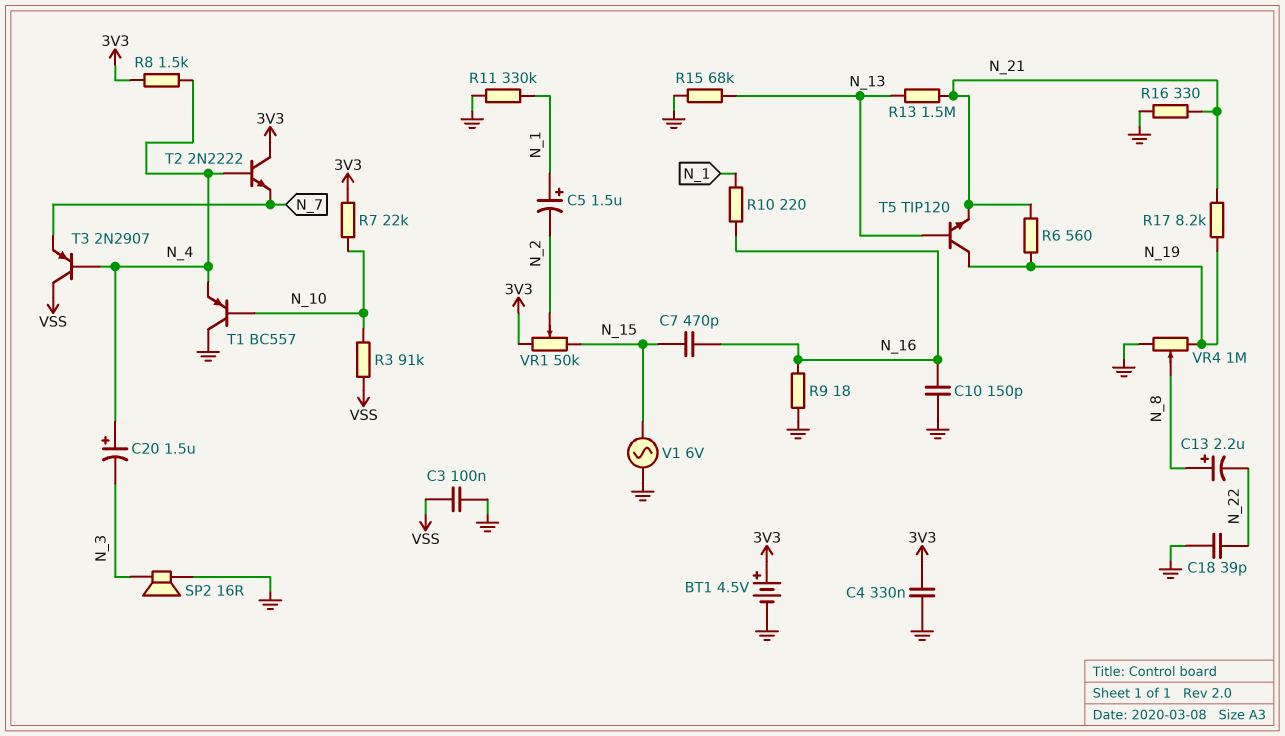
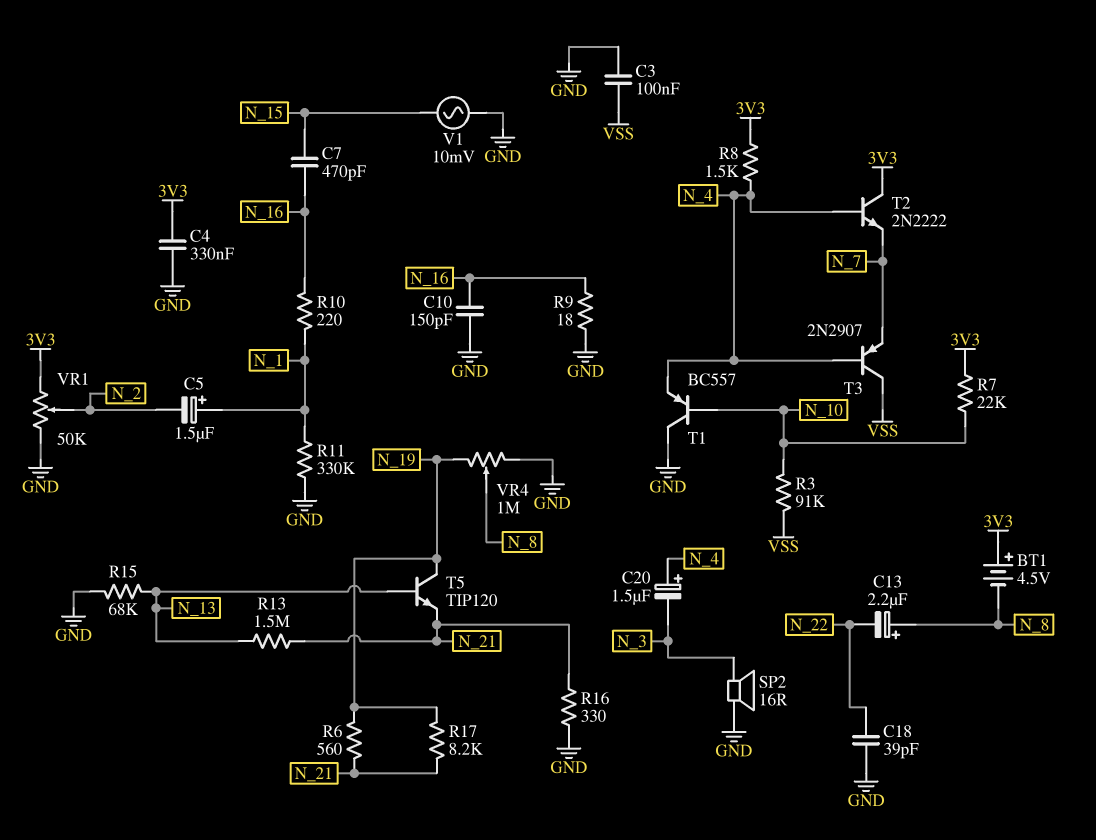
BT1: 4.5V (plus 3V3, minus GND) -> 4.5V (plus 3V3, minus N_8)
V1: AC 6V (GND, N_15) -> AC 10mV (GND, N_15)
VR1: 50k (3V3, N_15, wiper N_2) -> 50k (3V3, GND, wiper N_2)

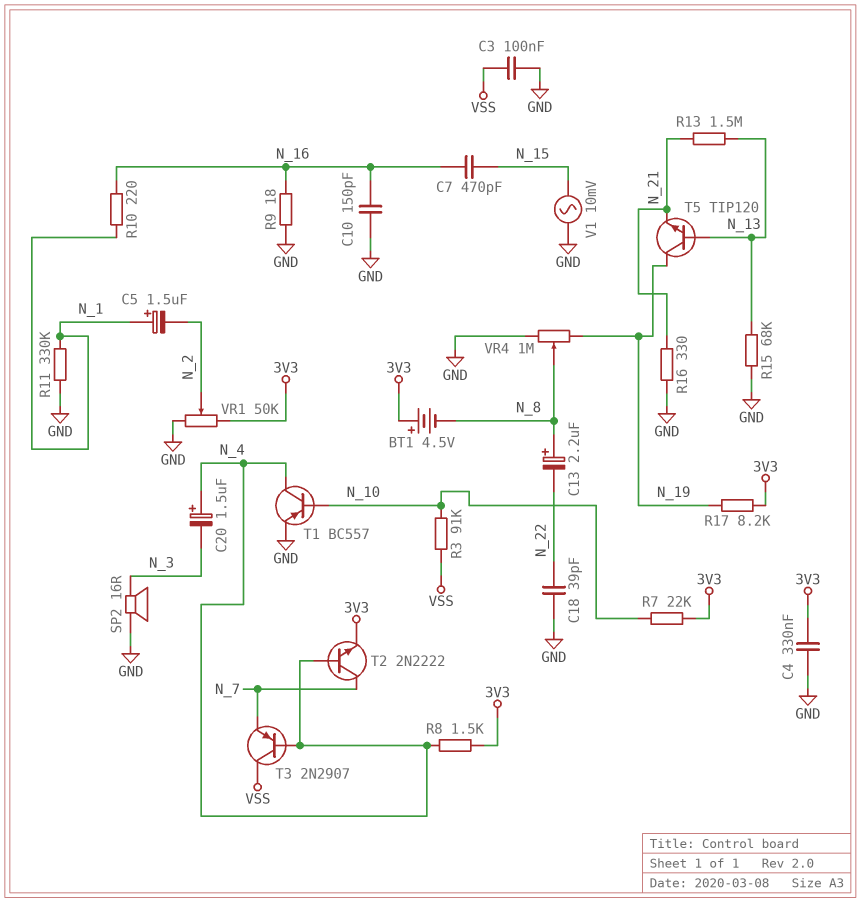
R6: 560 (N_19, N_21) -> none
R17: 8.2k (N_19, N_21) -> 8.2k (3V3, N_19)
T1: PNP BC557 (B N_10, C GND, E N_4) -> PNP BC557 (B N_10, C N_4, E GND)
T2: NPN 2N2222 (B N_4, C 3V3, E N_7) -> NPN 2N2222 (B N_4, C N_7, E 3V3)

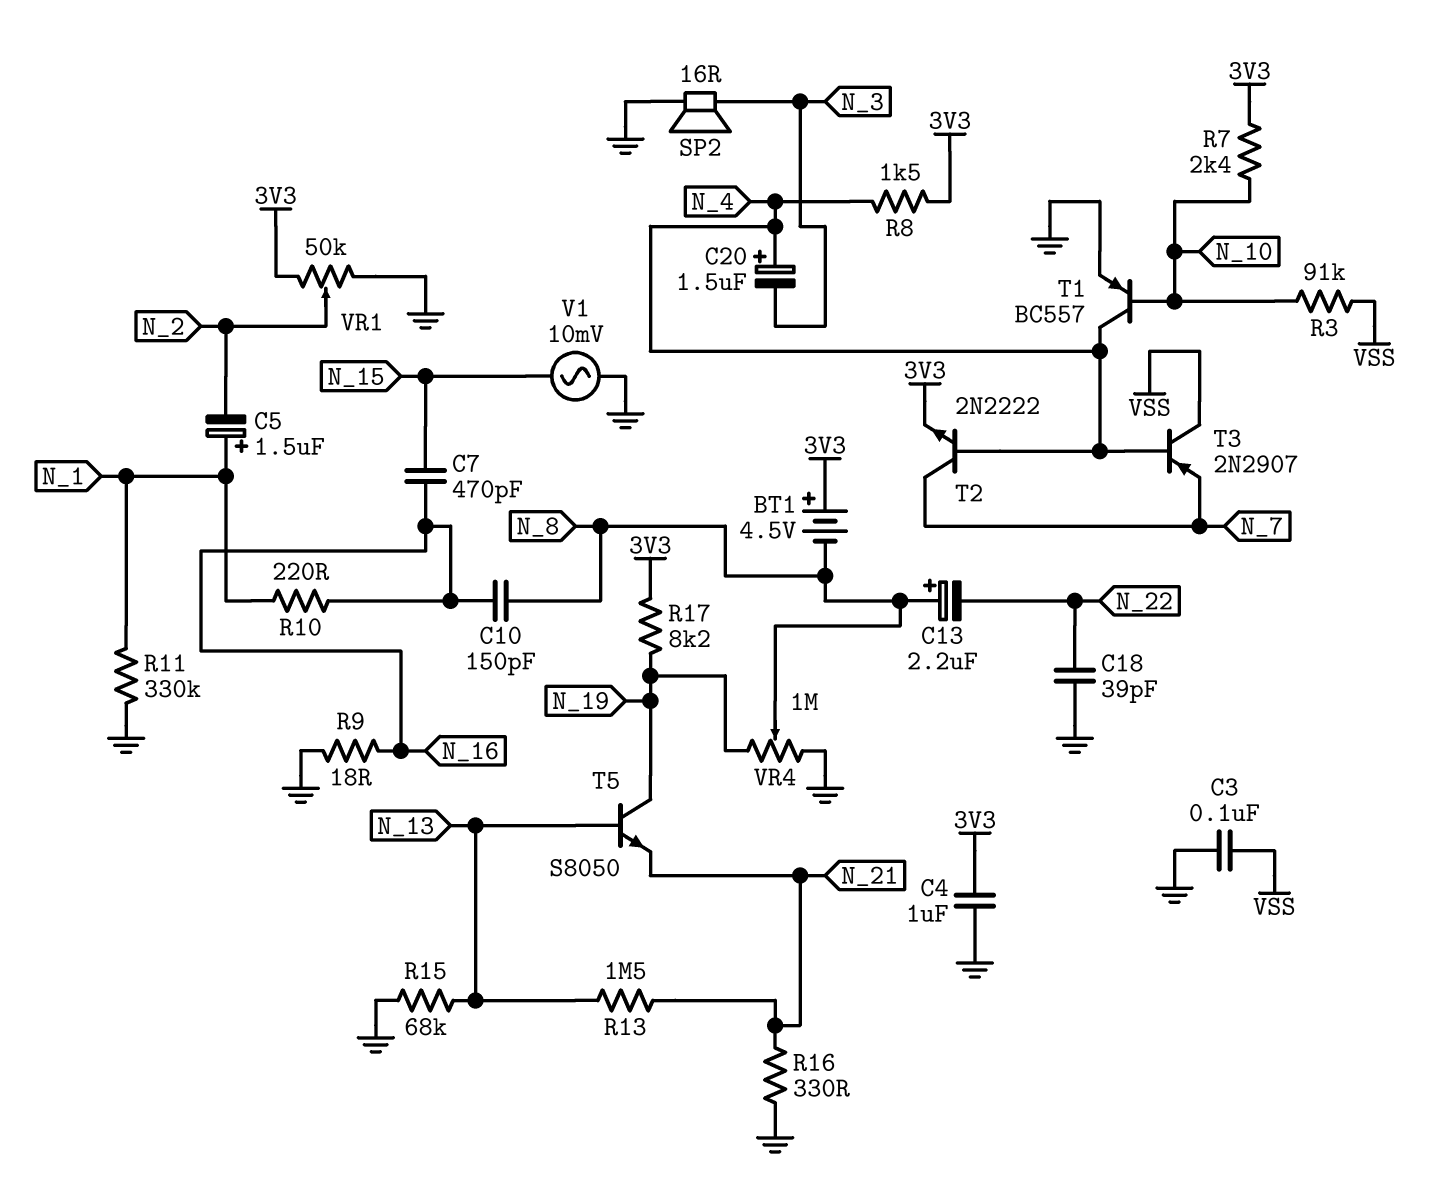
C4: 330nF (3V3, GND) -> 1uF (3V3, GND)
C10: 150pF (GND, N_16) -> 150pF (N_8, N_16)
R7: 22k (3V3, N_10) -> 2.4k (3V3, N_10)
T5: NPN TIP120 (B N_13, C N_19, E N_21) -> NPN S8050 (B N_13, C N_19, E N_21)

